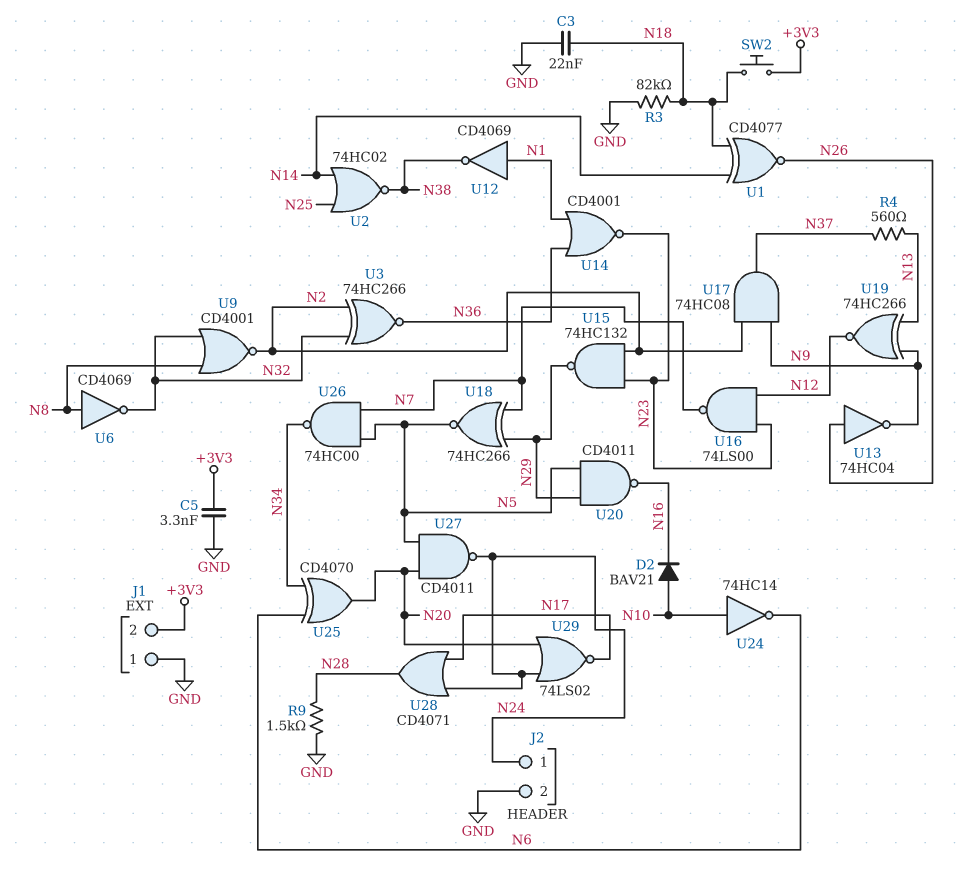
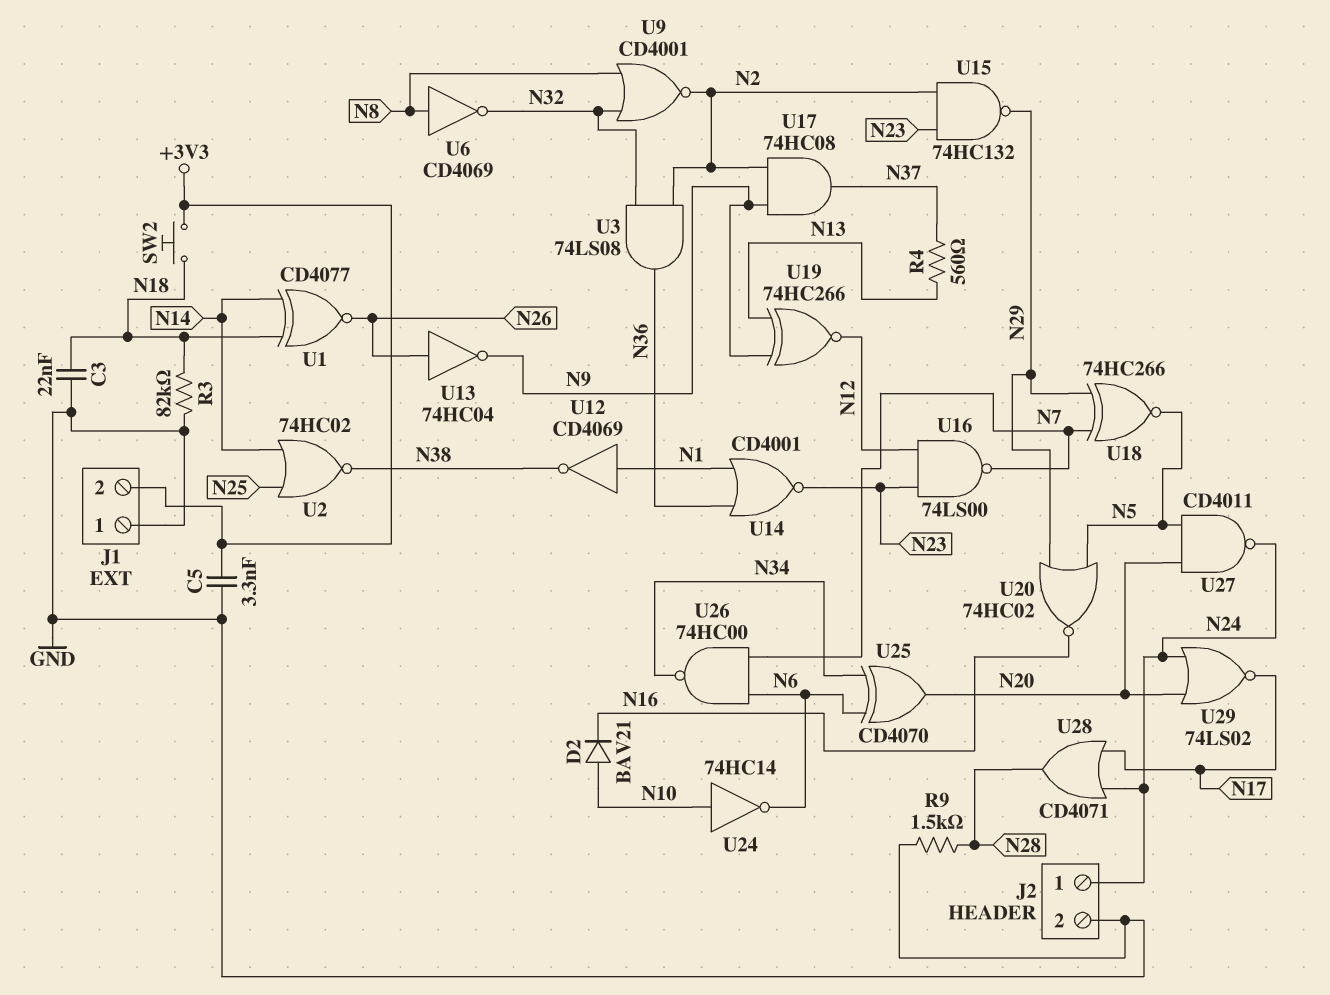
U3: XNOR 74HC266 (in N2, in N32, out N36) -> AND 74LS08 (in N2, in N32, out N36)
U20: NAND CD4011 (in N5, in N29, out N16) -> NOR 74HC02 (in N5, in N29, out N16)
U26: NAND 74HC00 (in N5, in N7, out N34) -> NAND 74HC00 (in N6, in N7, out N34)

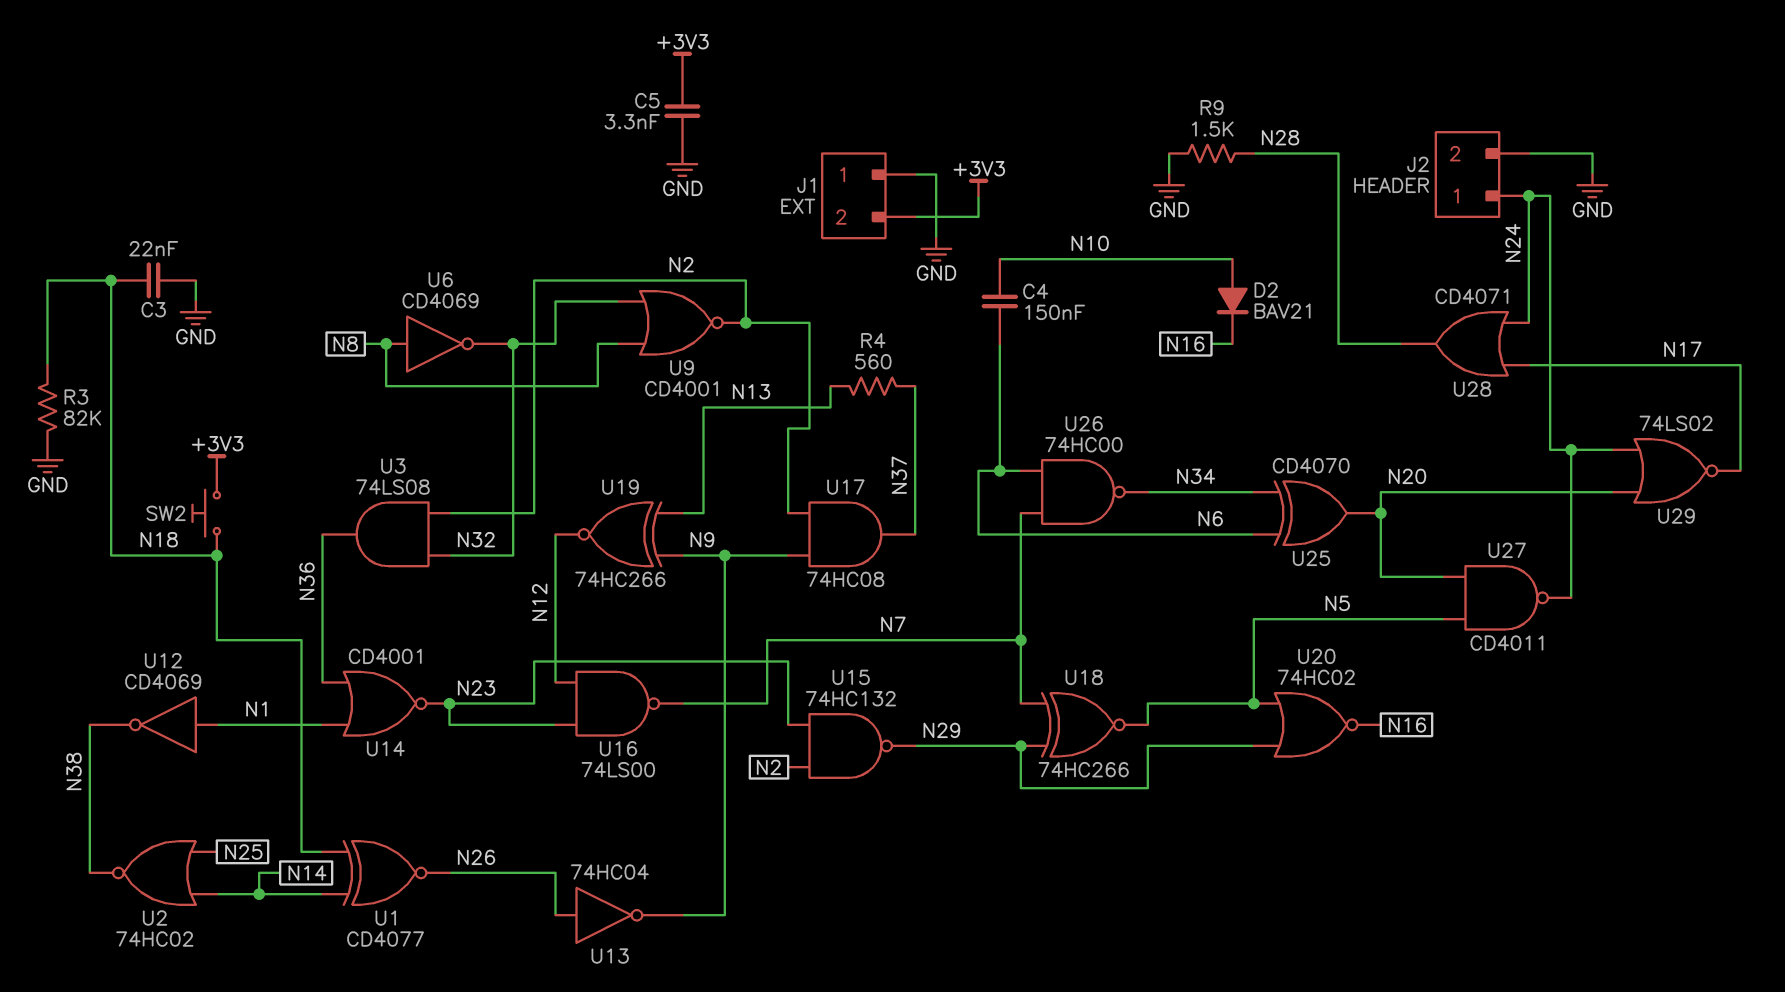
C4: none -> 150nF (N6, N10)
U24: NOT 74HC14 (in N10, out N6) -> none

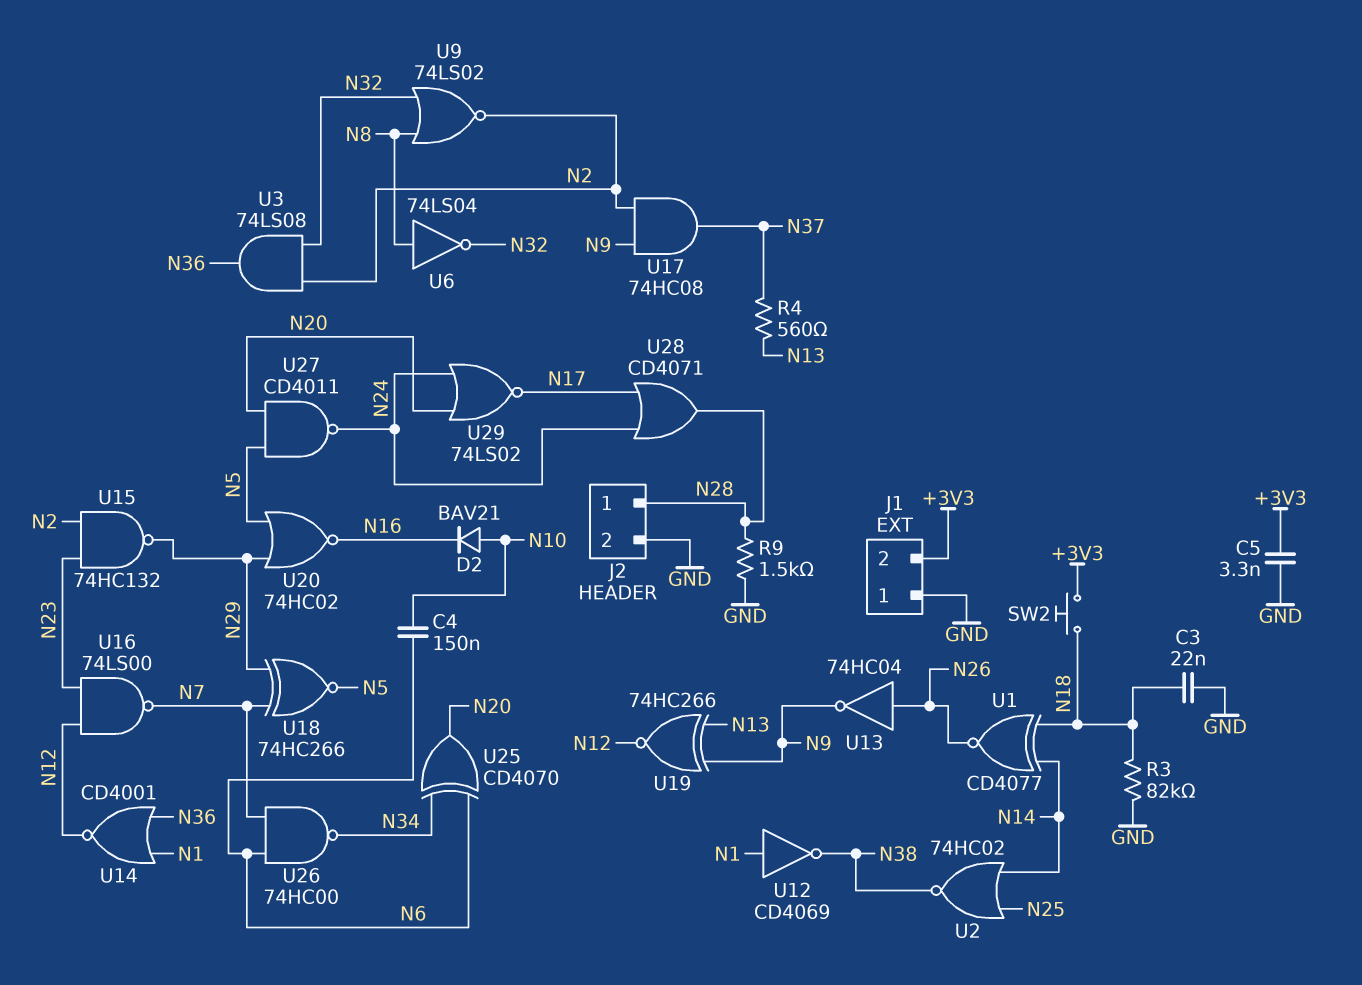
J2 pin 1: N24 -> N28
U6: NOT CD4069 (in N8, out N32) -> NOT 74LS04 (in N8, out N32)
U9: NOR CD4001 (in N8, in N32, out N2) -> NOR 74LS02 (in N8, in N32, out N2)
U14: NOR CD4001 (in N1, in N36, out N23) -> NOR CD4001 (in N1, in N36, out N12)

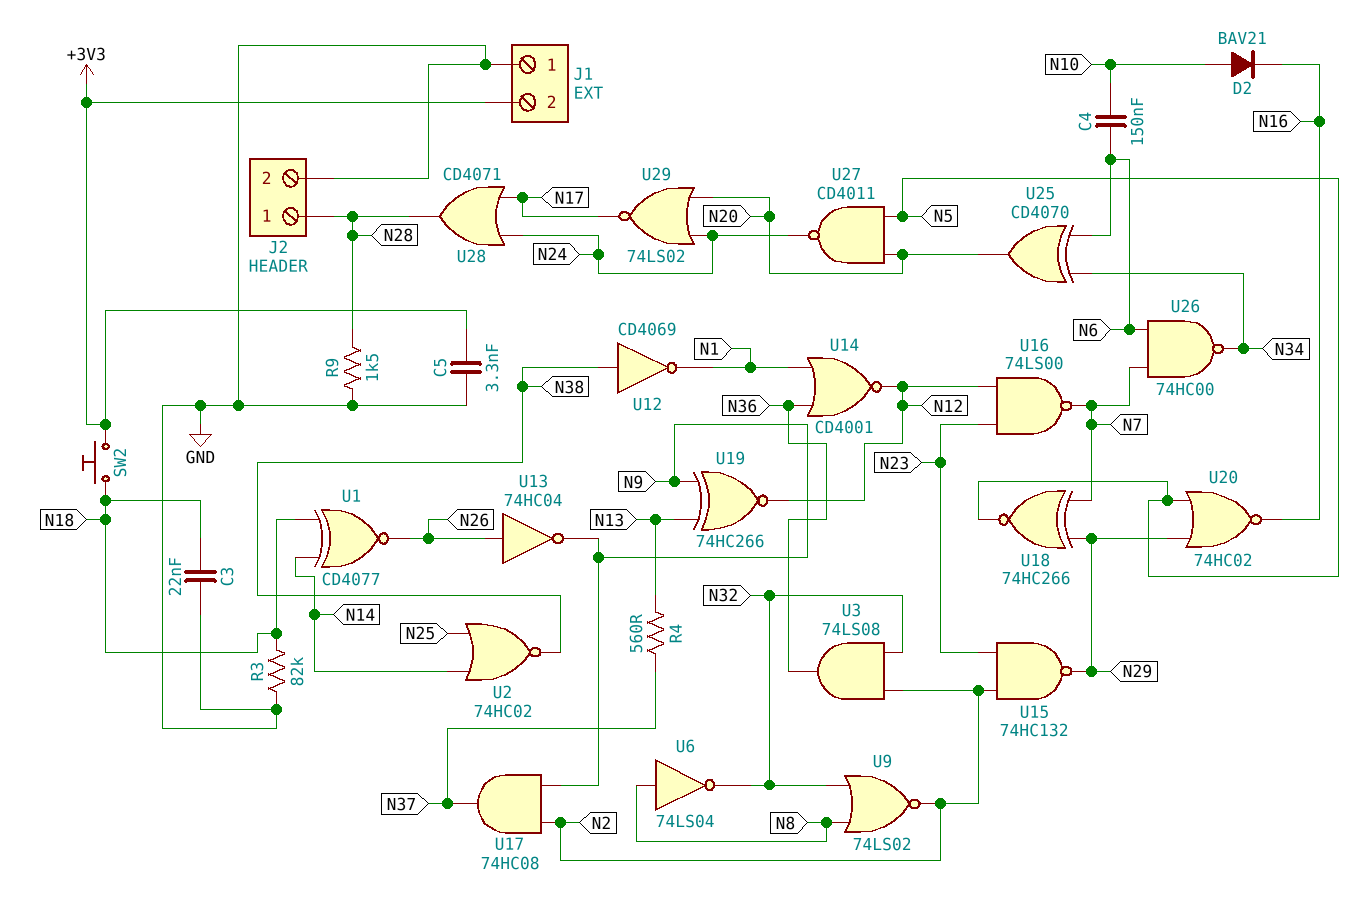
U12: NOT CD4069 (in N1, out N38) -> NOT CD4069 (in N38, out N1)

